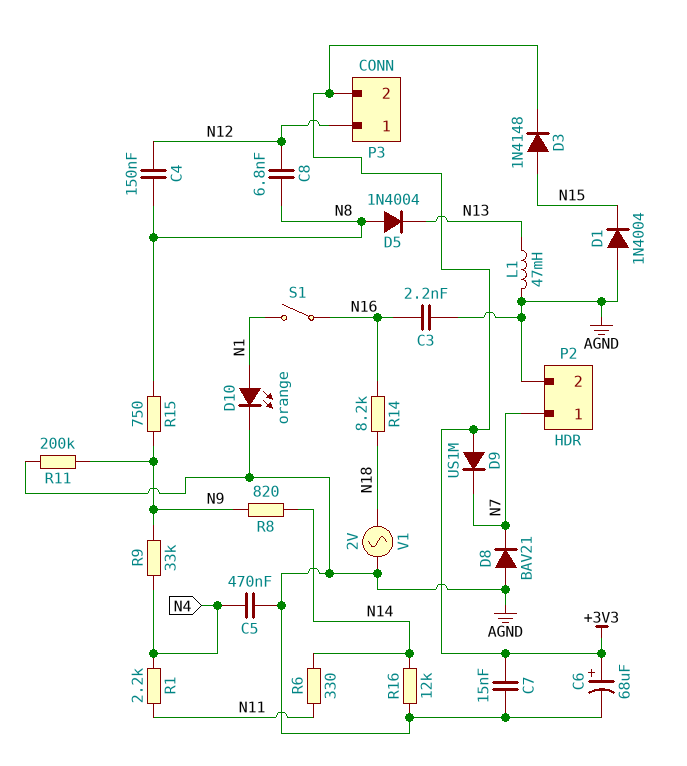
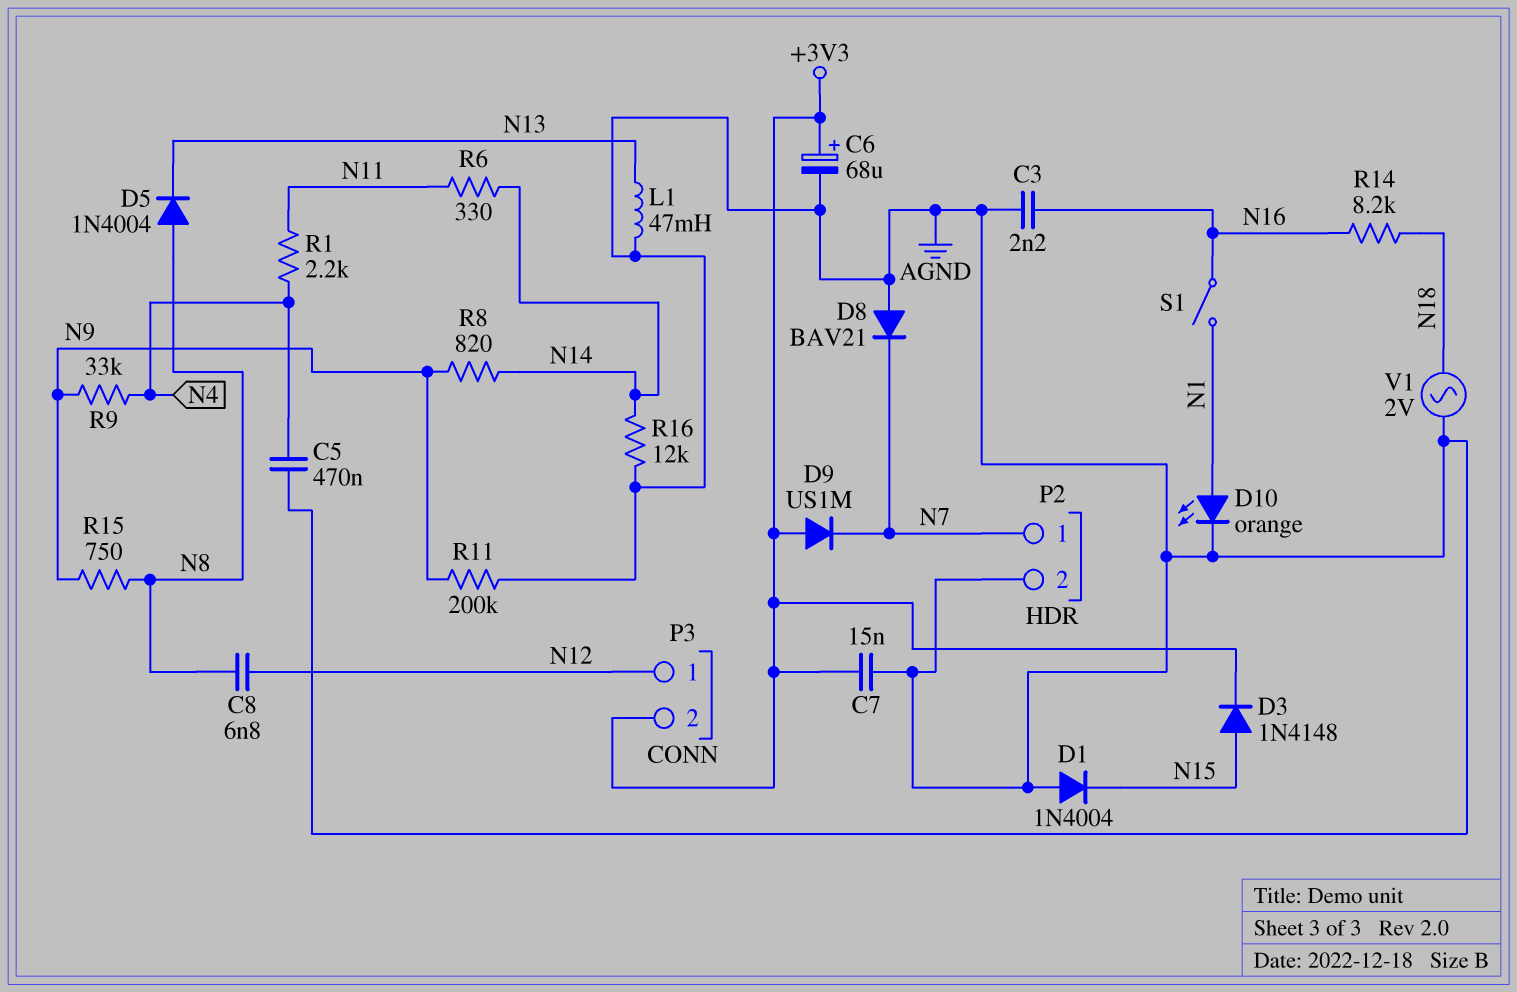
C4: 150nF (N8, N12) -> none

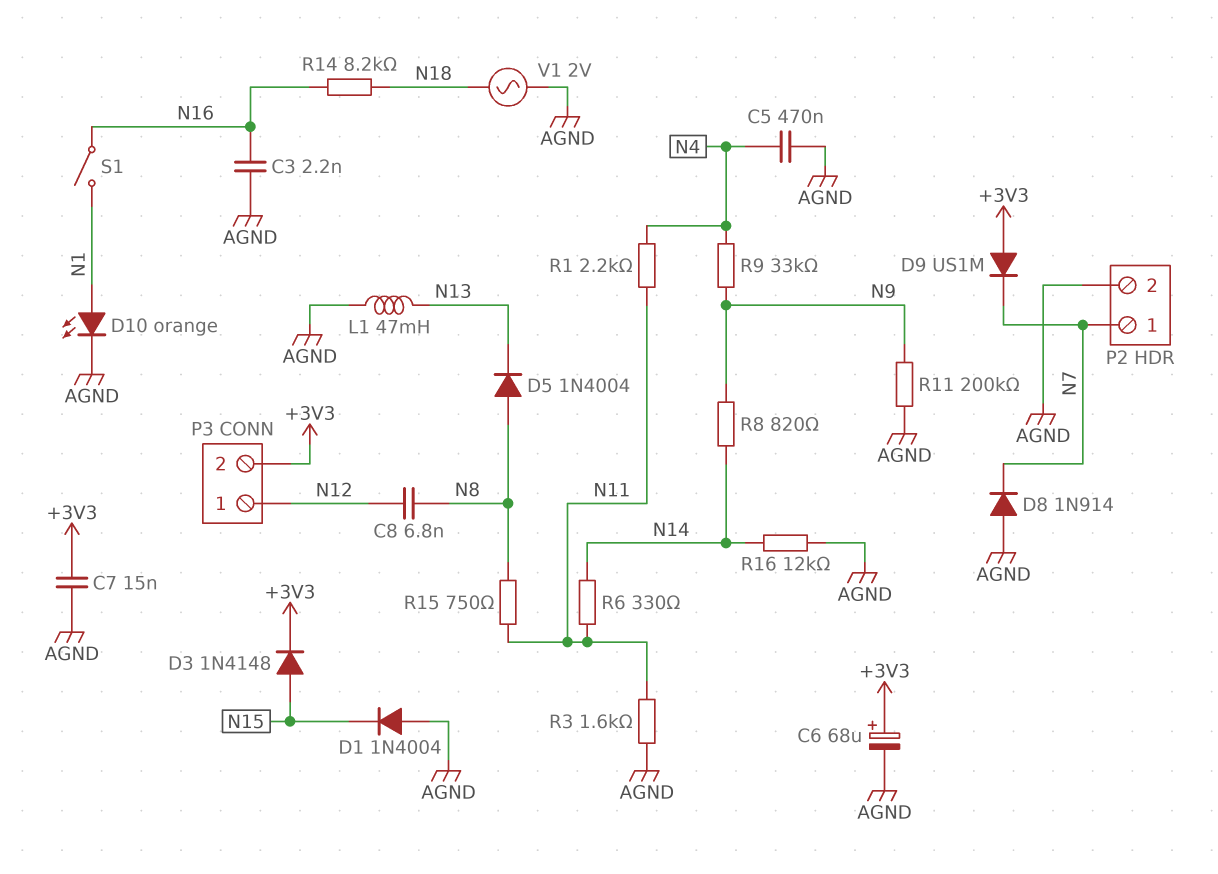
D8: diode BAV21 (A AGND, K N7) -> diode 1N914 (A AGND, K N7)
R3: none -> 1.6k (AGND, N11)
R15: 750 (N8, N9) -> 750 (N8, N11)

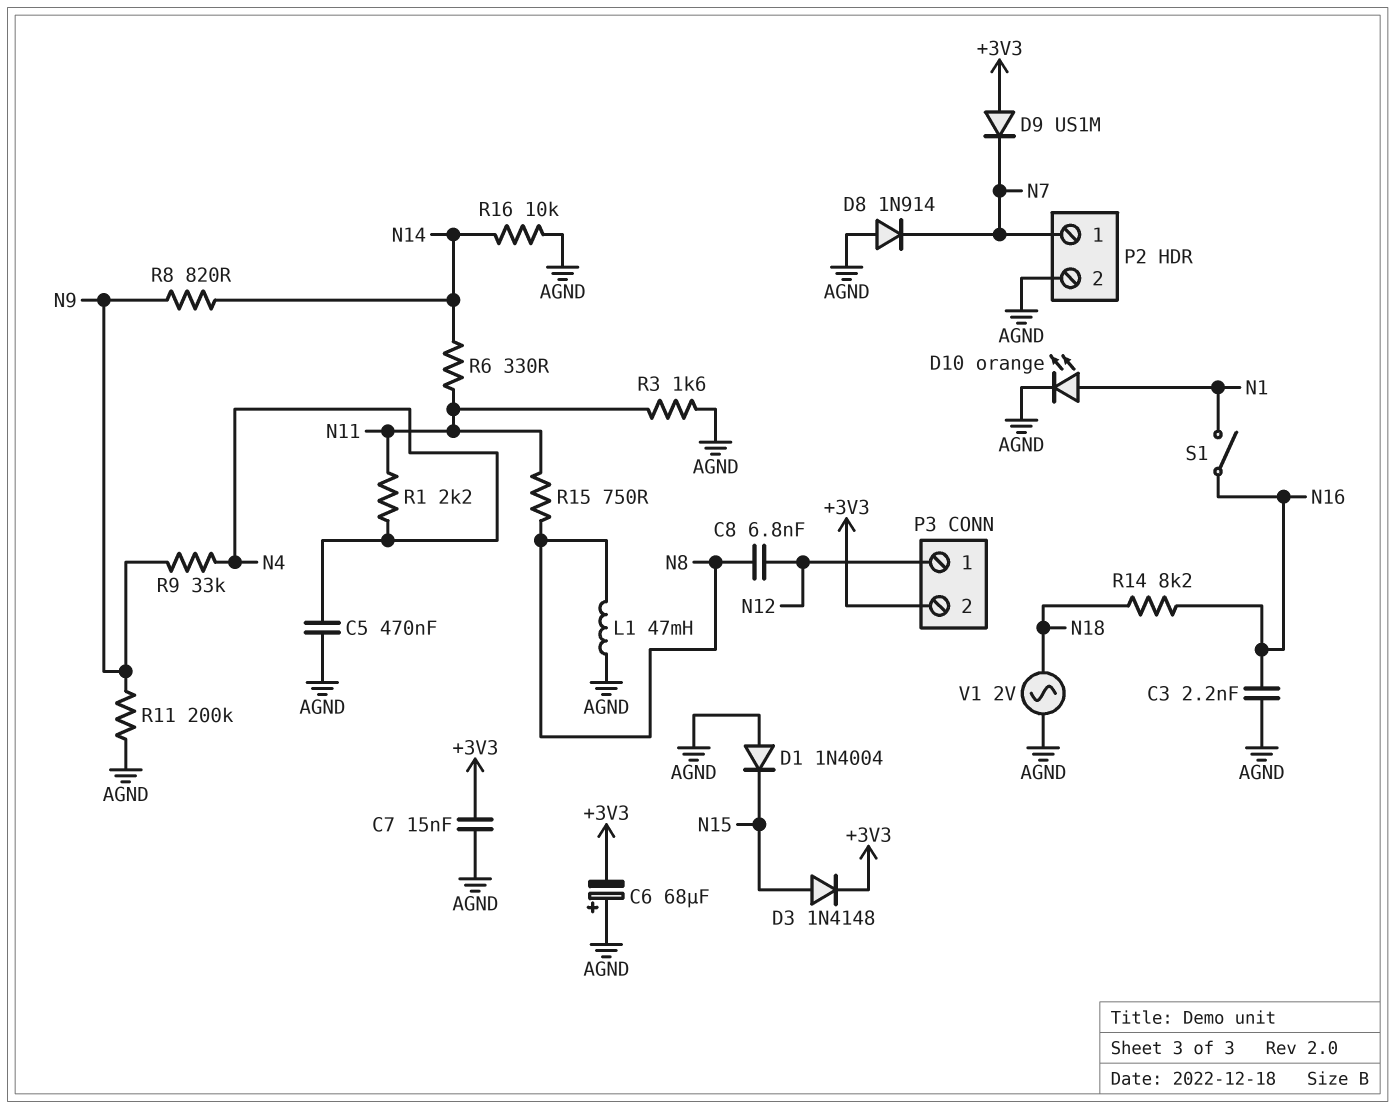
C6: 68uF (plus +3V3, minus AGND) -> 68uF (plus AGND, minus +3V3)
D5: diode 1N4004 (A N8, K N13) -> none
L1: 47mH (AGND, N13) -> 47mH (AGND, N8)
R16: 12k (AGND, N14) -> 10k (AGND, N14)

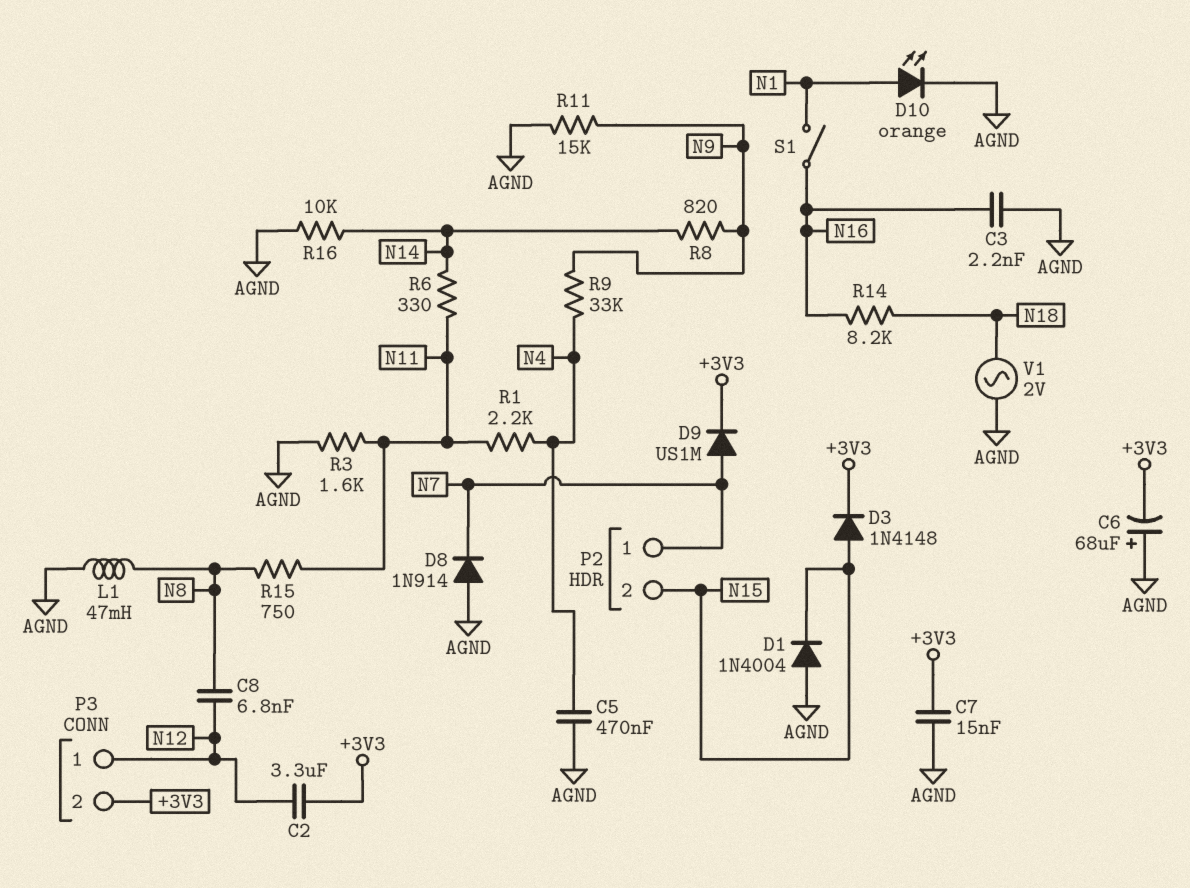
C2: none -> 3.3uF (+3V3, N12)
D9: diode US1M (A +3V3, K N7) -> diode US1M (A N7, K +3V3)
P2 pin 2: AGND -> N15
R11: 200k (AGND, N9) -> 15k (AGND, N9)

